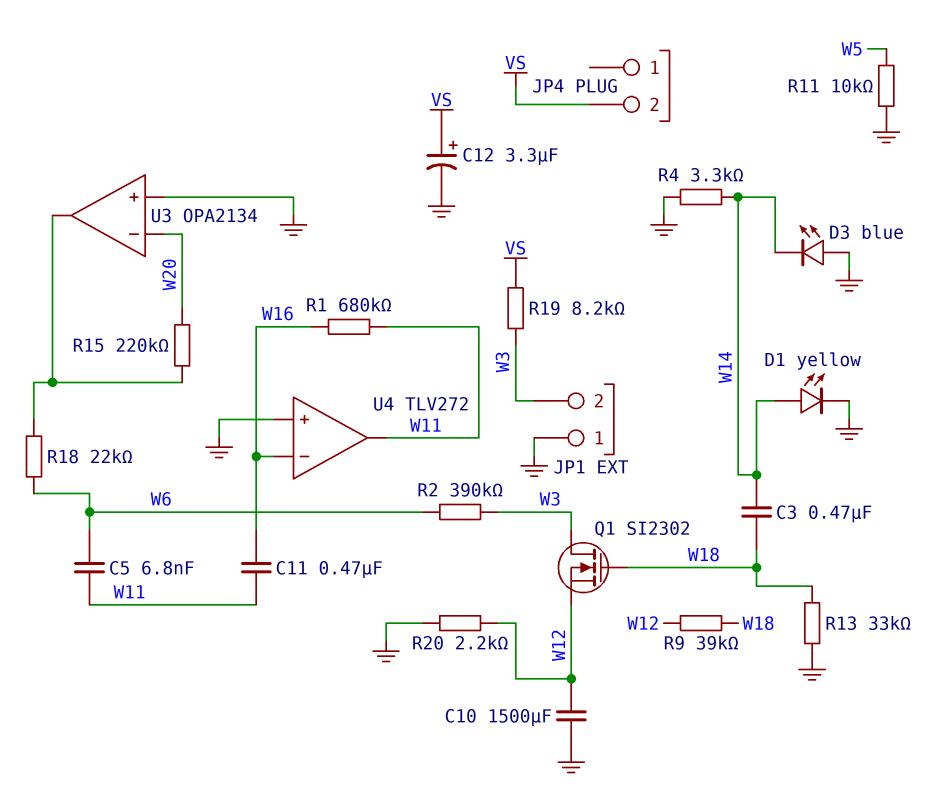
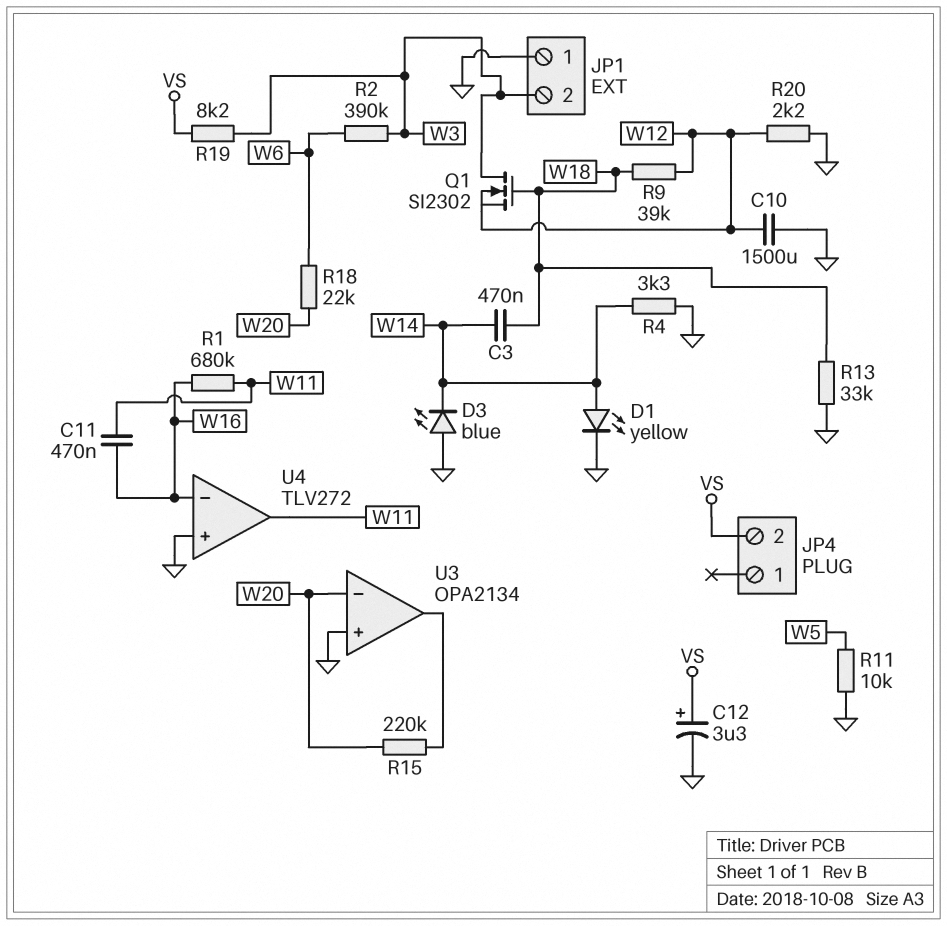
C5: 6.8nF (W6, W11) -> none
R18: 22k (U3/out, W6) -> 22k (W6, W20)

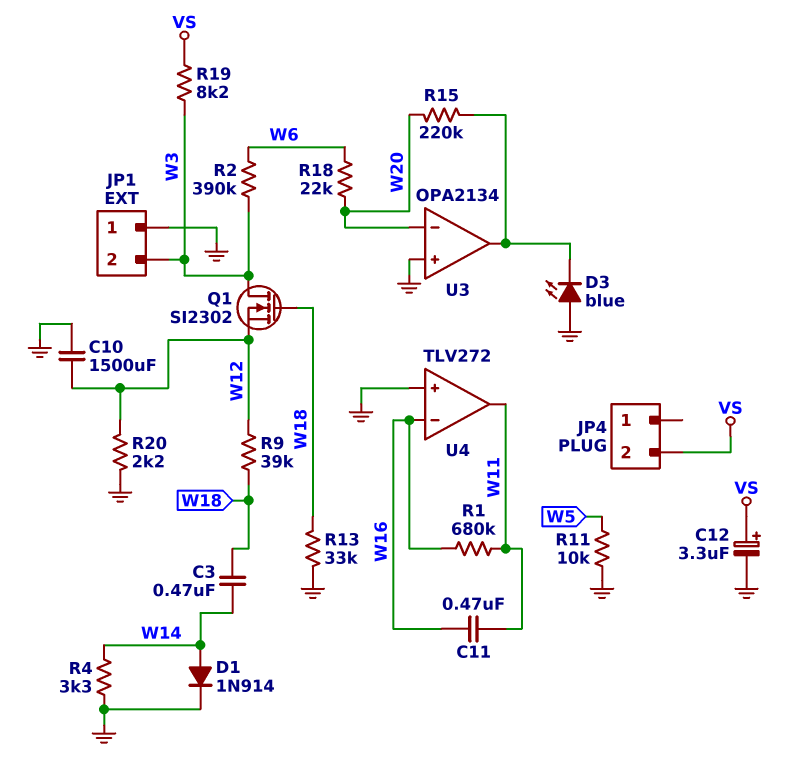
D1: LED yellow (A W14, K GND) -> diode 1N914 (A W14, K GND)
D3: LED blue (A GND, K W14) -> LED blue (A GND, K U3/out)

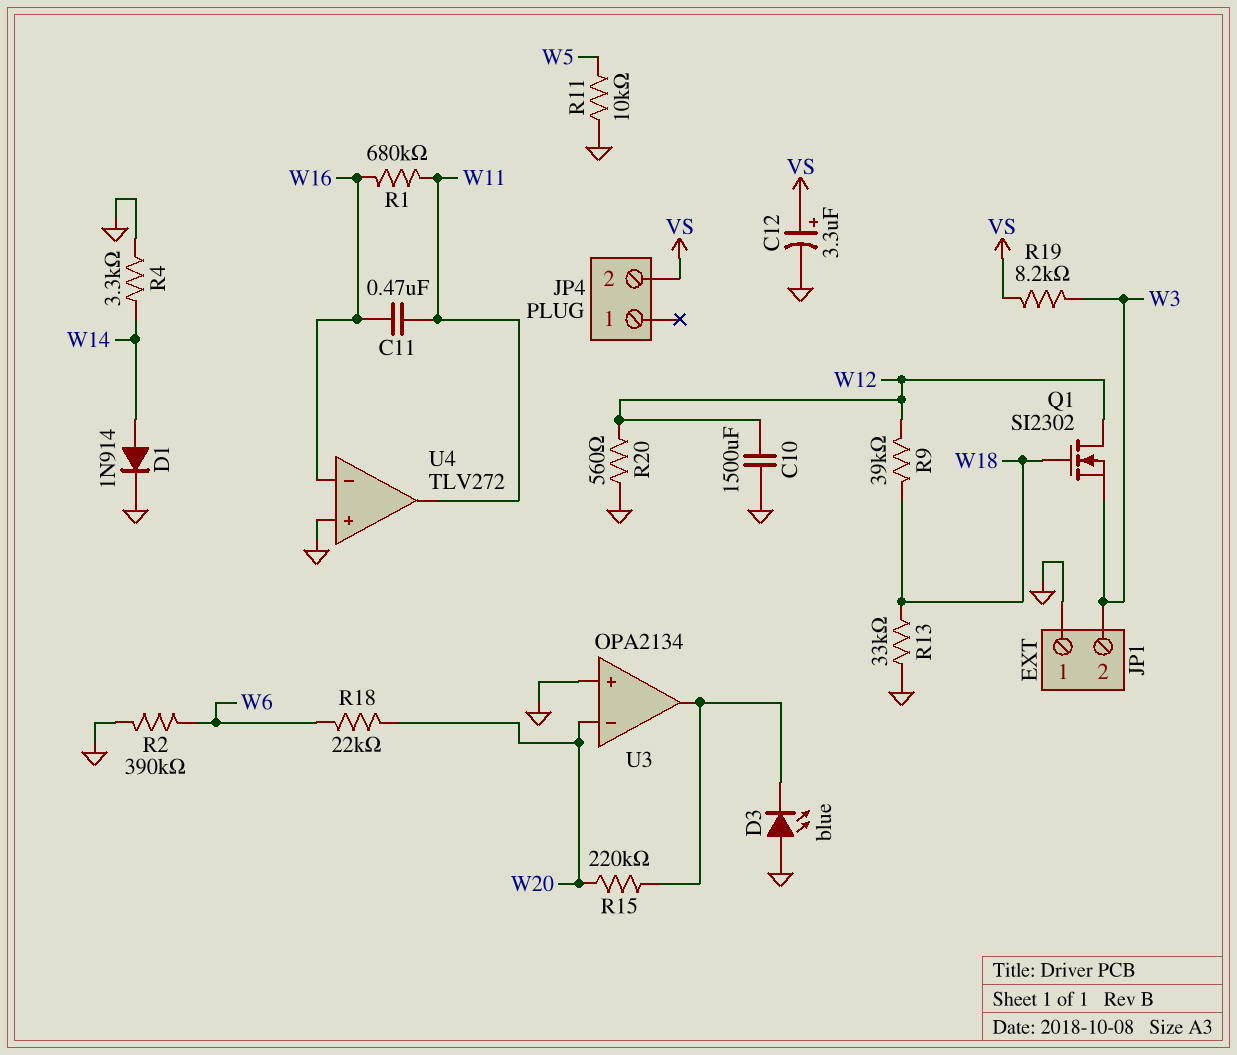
C3: 470nF (W14, W18) -> none
Q1: NMOS SI2302 (G W18, D W3, S W12) -> NMOS SI2302 (G W18, D W12, S W3)
R2: 390k (W3, W6) -> 390k (GND, W6)
R20: 2.2k (GND, W12) -> 560 (GND, W12)

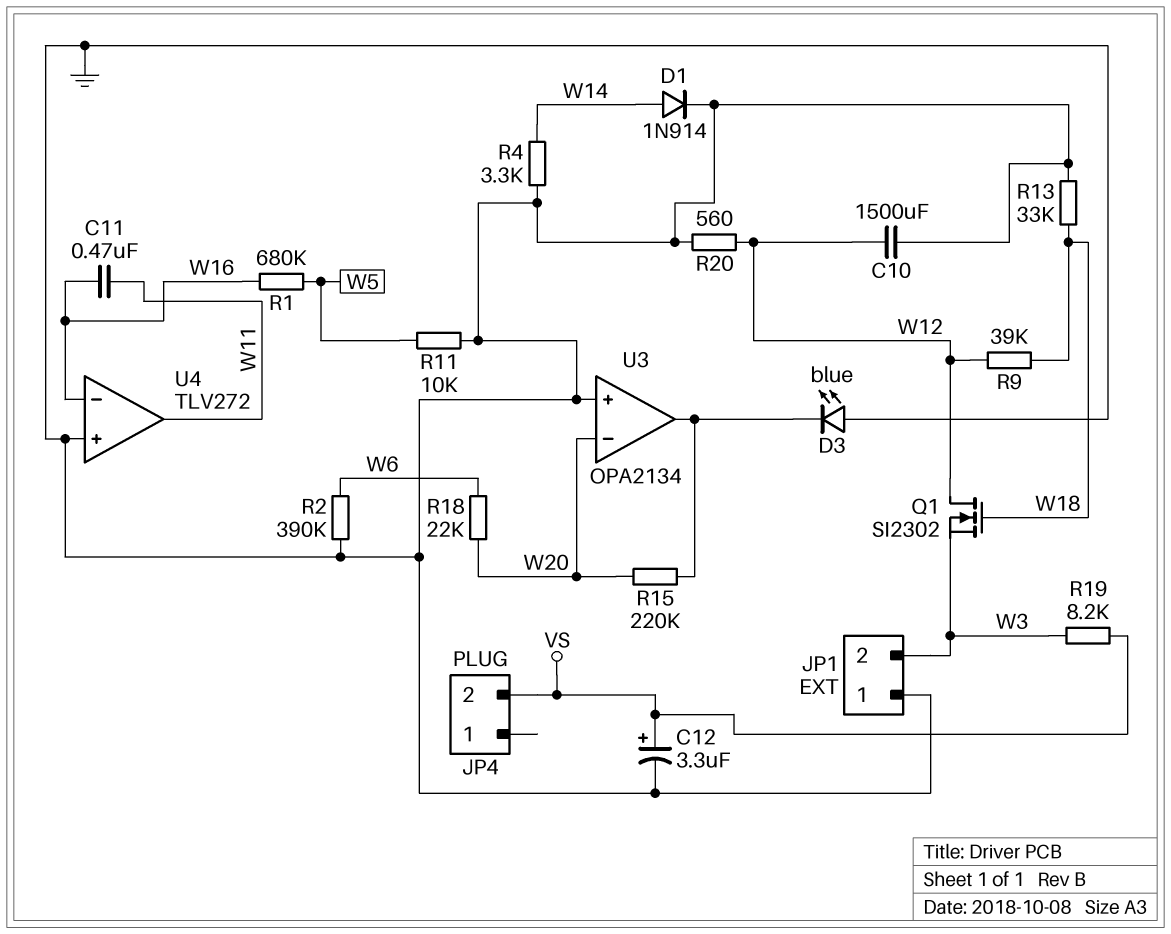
R1: 680k (W11, W16) -> 680k (W5, W16)

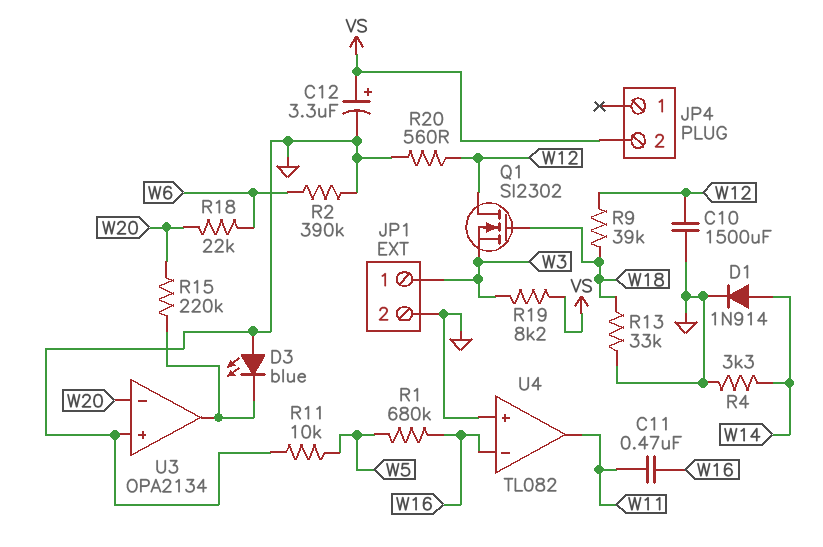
JP1 pin 1: GND -> W3
JP1 pin 2: W3 -> GND
U4: TLV272 -> TL082

